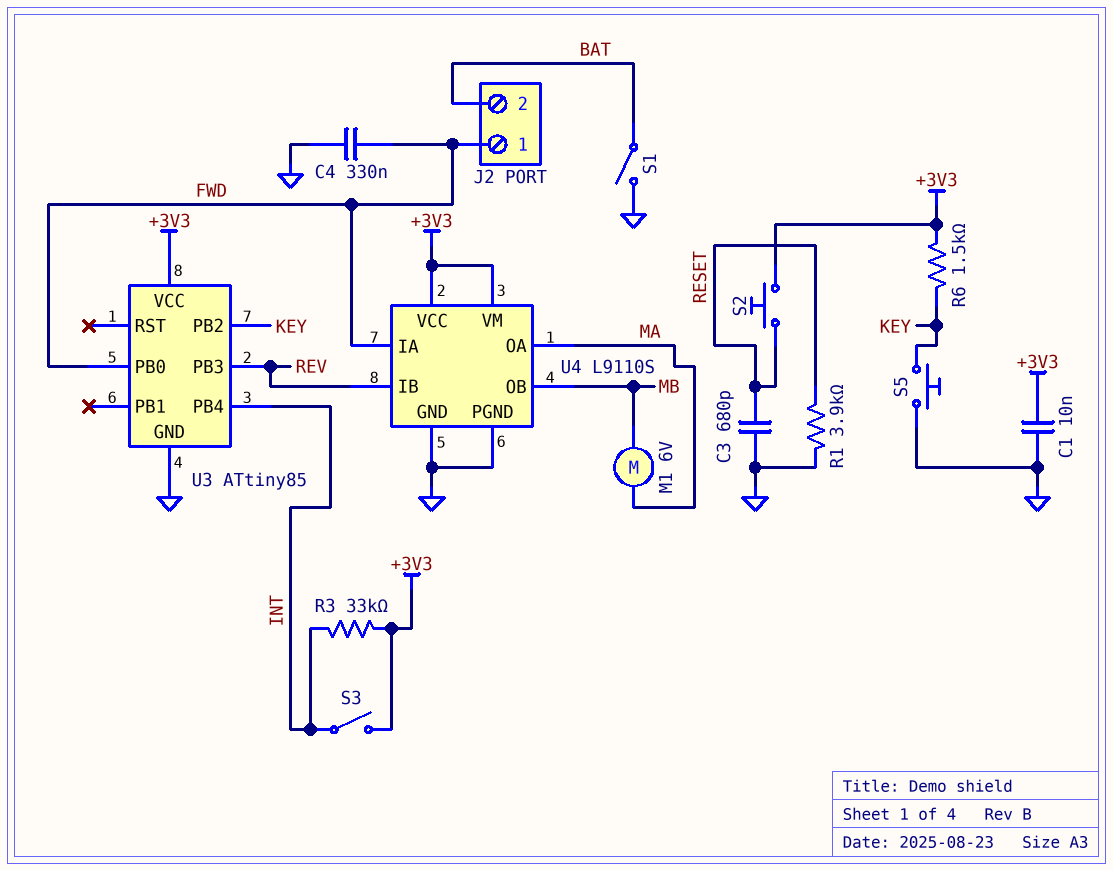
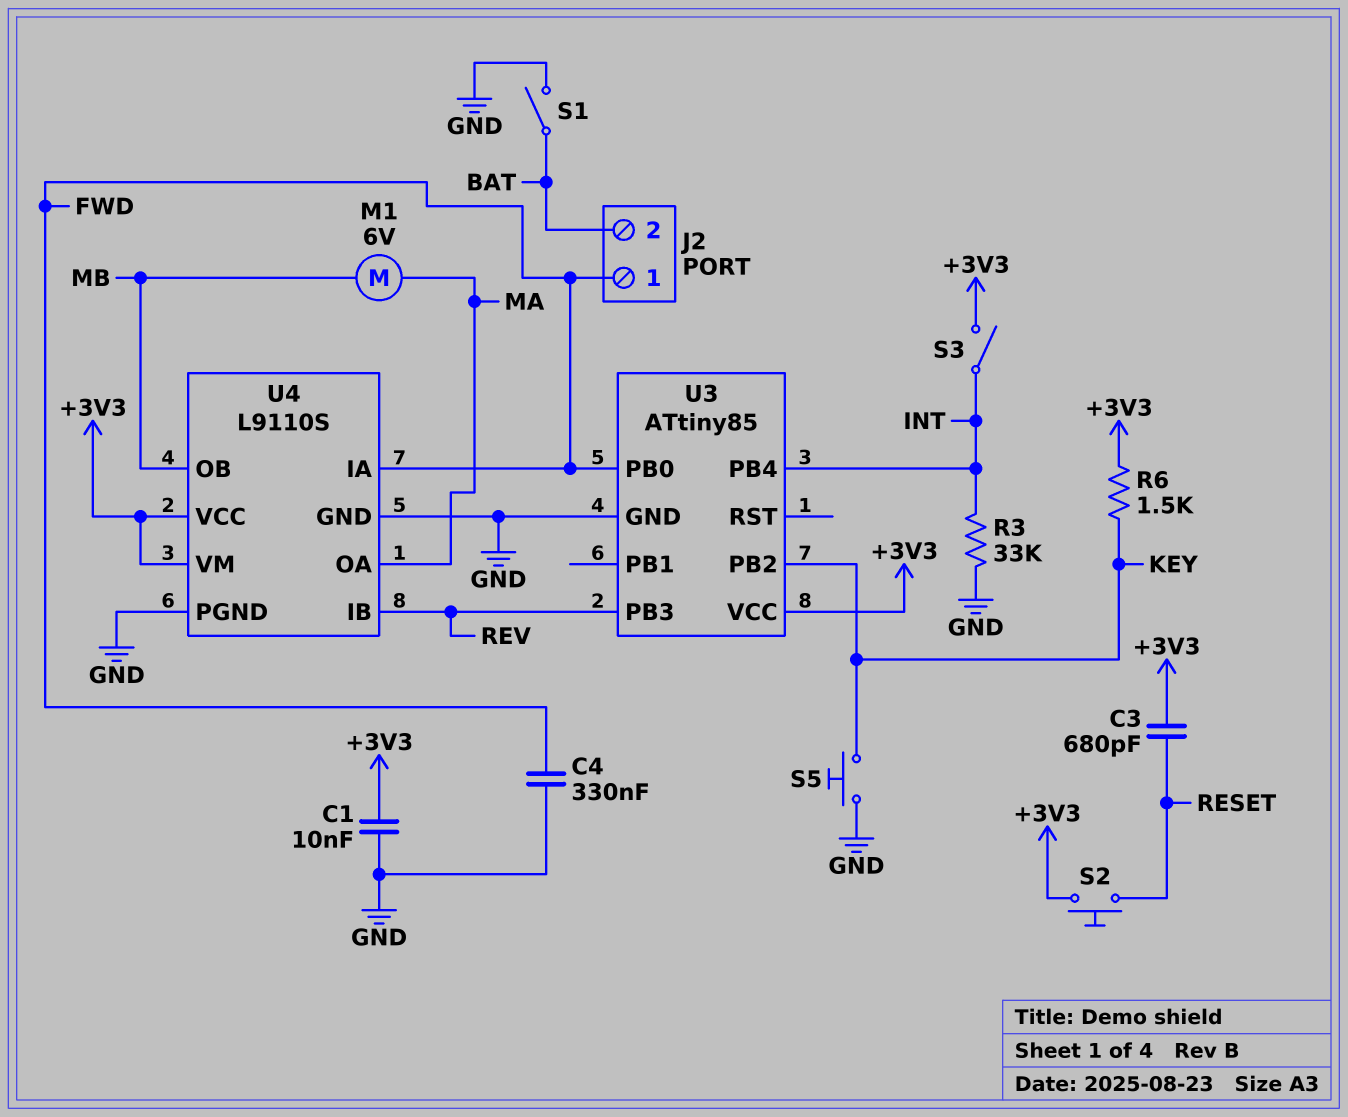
C3: 680pF (GND, RESET) -> 680pF (+3V3, RESET)
R1: 3.9k (GND, RESET) -> none
R3: 33k (+3V3, INT) -> 33k (GND, INT)

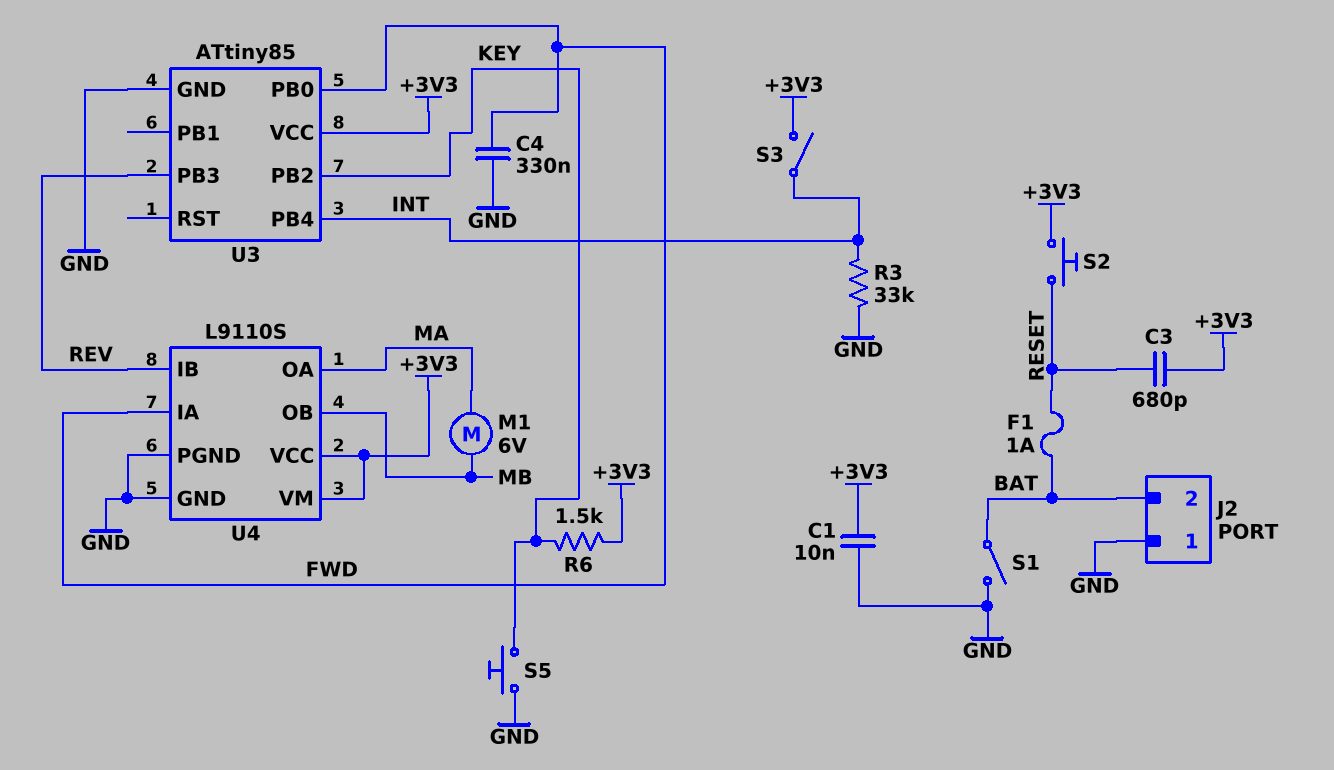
F1: none -> 1A (BAT, RESET)
J2 pin 1: FWD -> GND

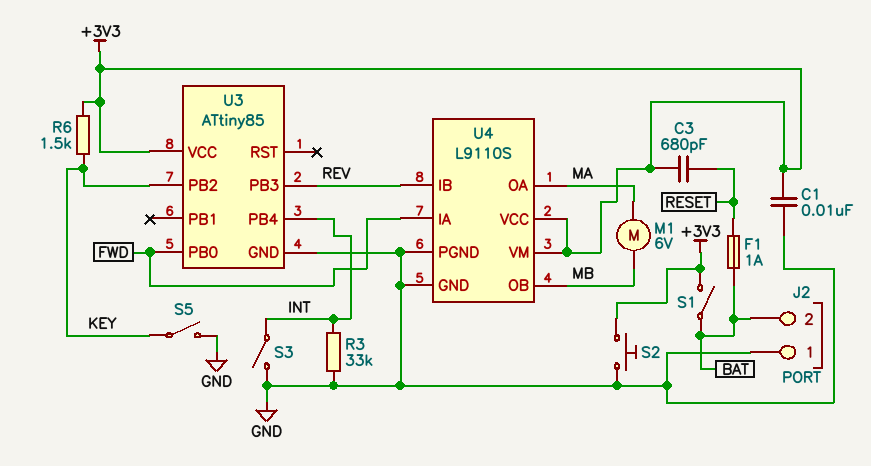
C4: 330nF (FWD, GND) -> none
S1: switch (BAT, GND) -> switch (+3V3, BAT)
S2: button (+3V3, RESET) -> button (+3V3, GND)
S3: switch (+3V3, INT) -> switch (GND, INT)
S5: button (GND, KEY) -> switch (GND, KEY)

